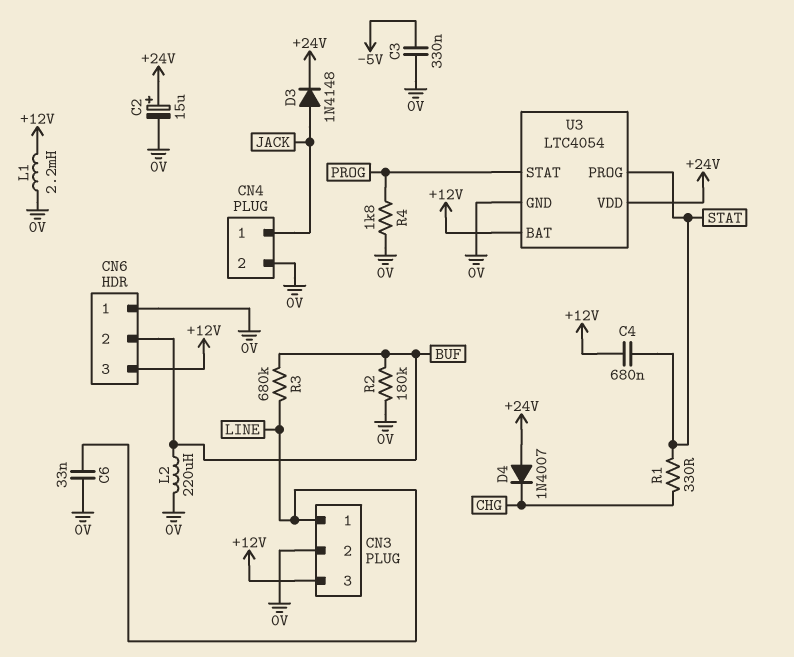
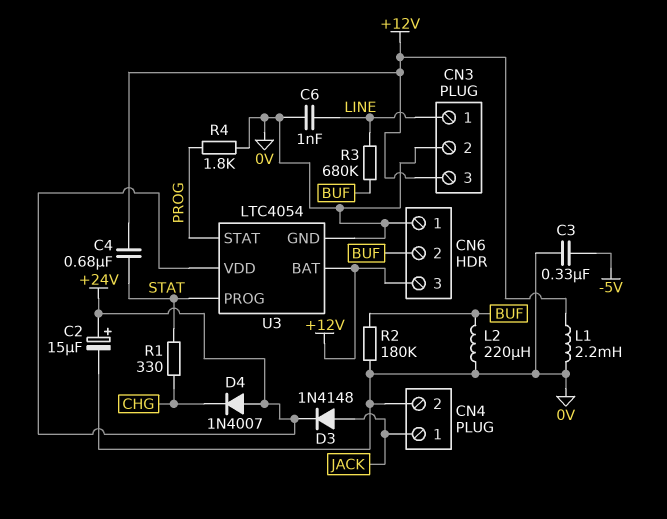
C6: 33nF (0V, LINE) -> 1nF (0V, LINE)

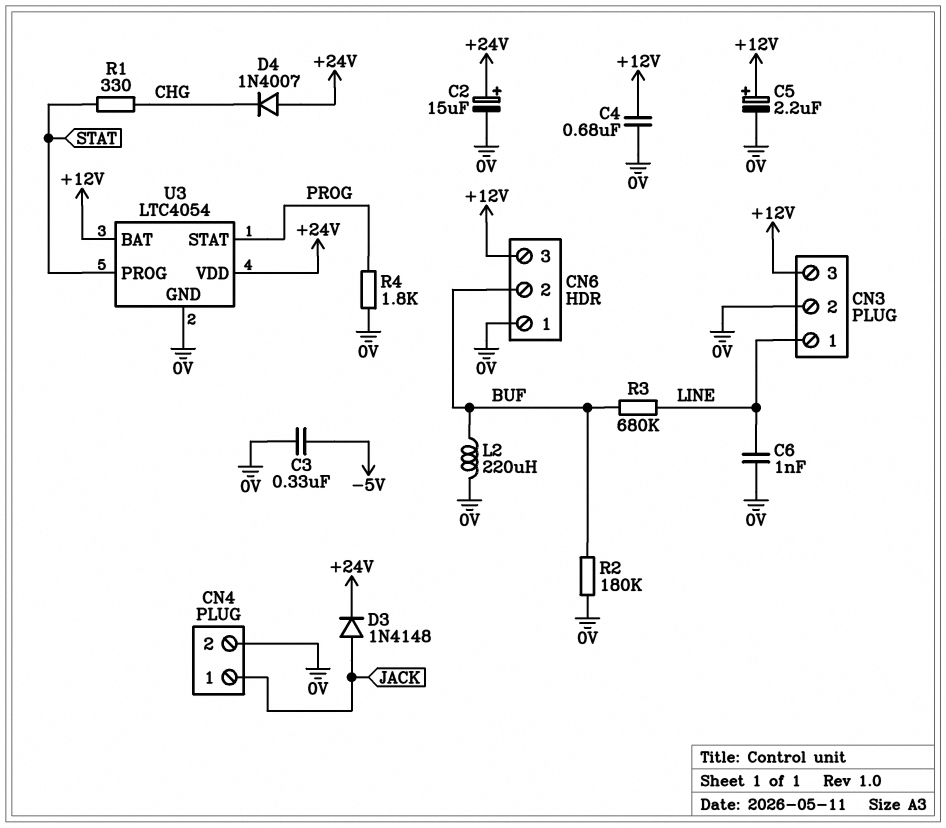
C4: 680nF (+12V, STAT) -> 680nF (+12V, 0V)
C5: none -> 2.2uF (plus +12V, minus 0V)
L1: 2.2mH (+12V, 0V) -> none

